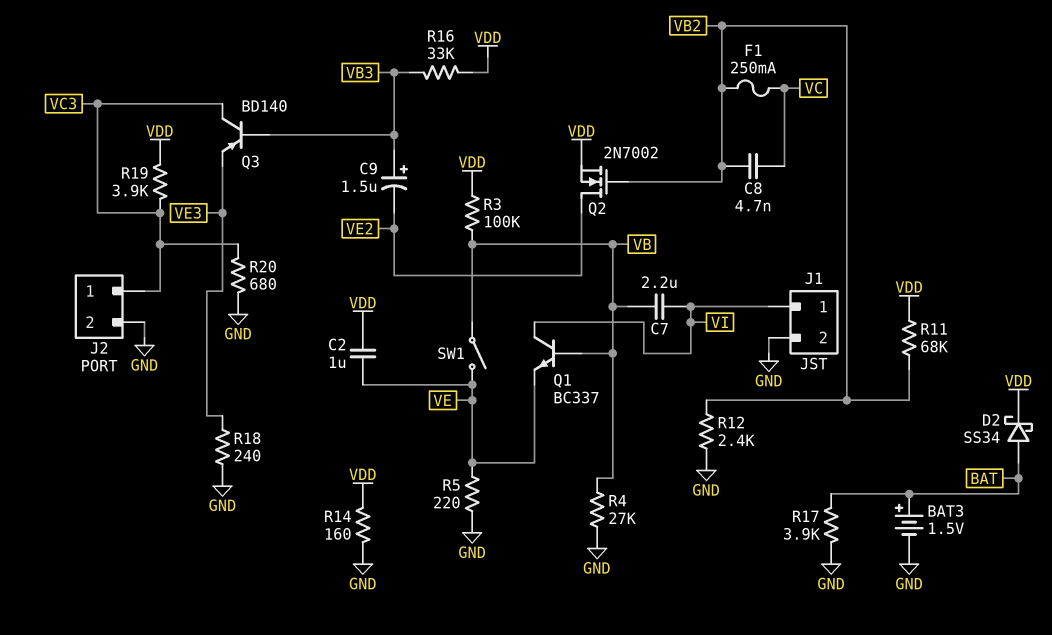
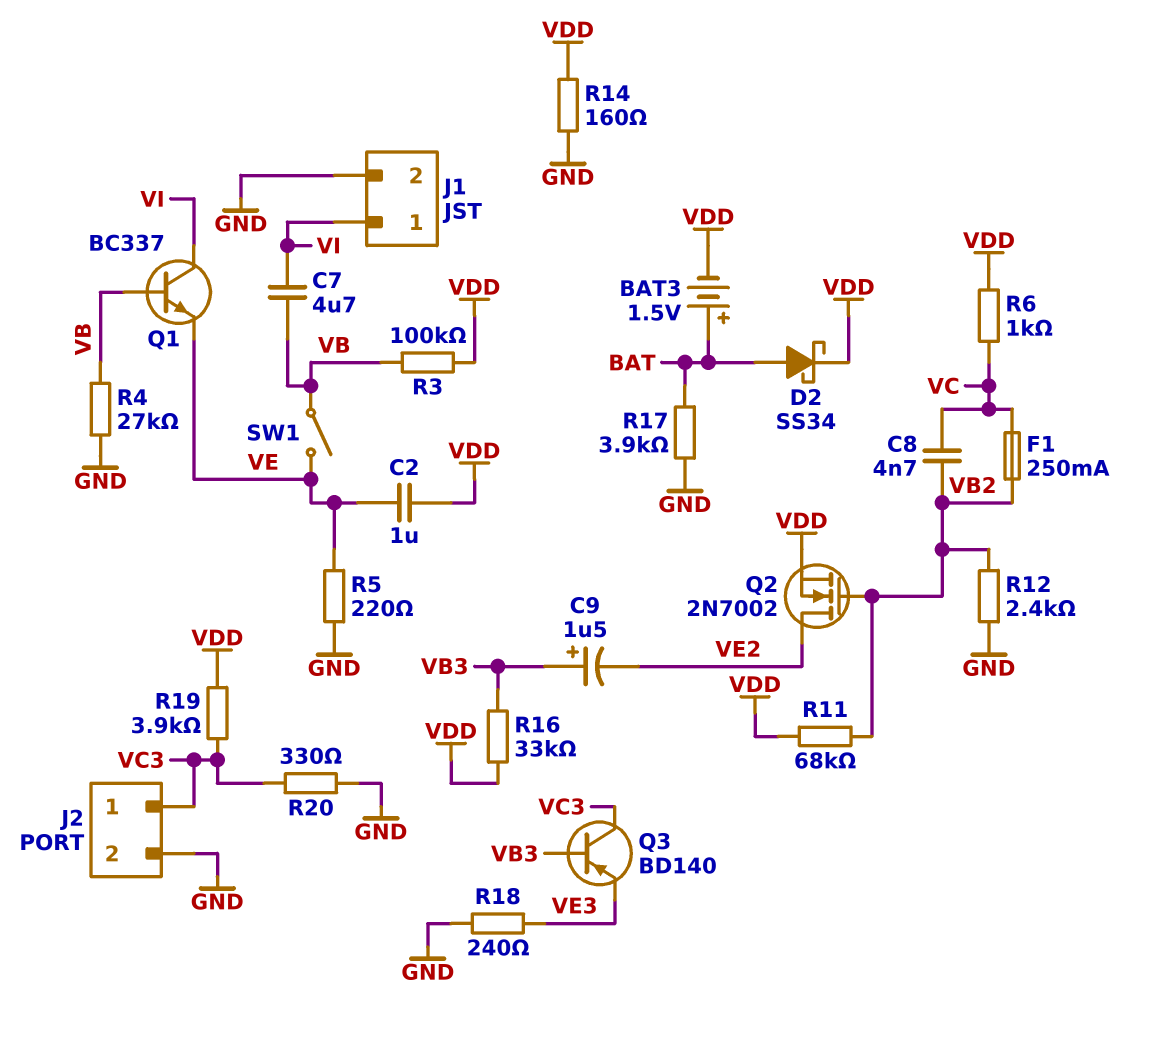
BAT3: 1.5V (plus BAT, minus GND) -> 1.5V (plus BAT, minus VDD)
C7: 2.2uF (VB, VI) -> 4.7uF (VB, VI)
R6: none -> 1k (VC, VDD)
R20: 680 (GND, VC3) -> 330 (GND, VC3)

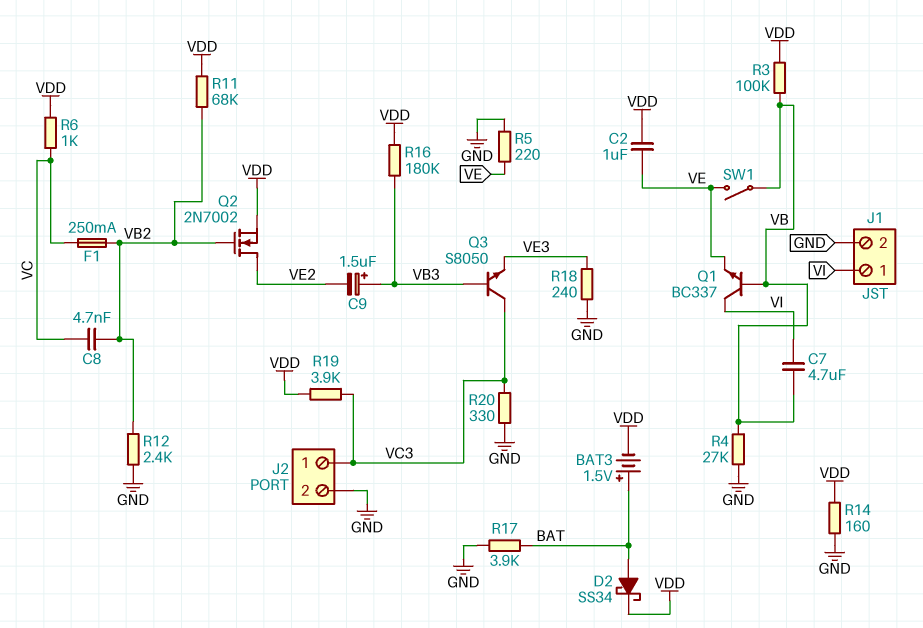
Q3: PNP BD140 (B VB3, C VC3, E VE3) -> NPN S8050 (B VB3, C VC3, E VE3)
R16: 33k (VB3, VDD) -> 180k (VB3, VDD)

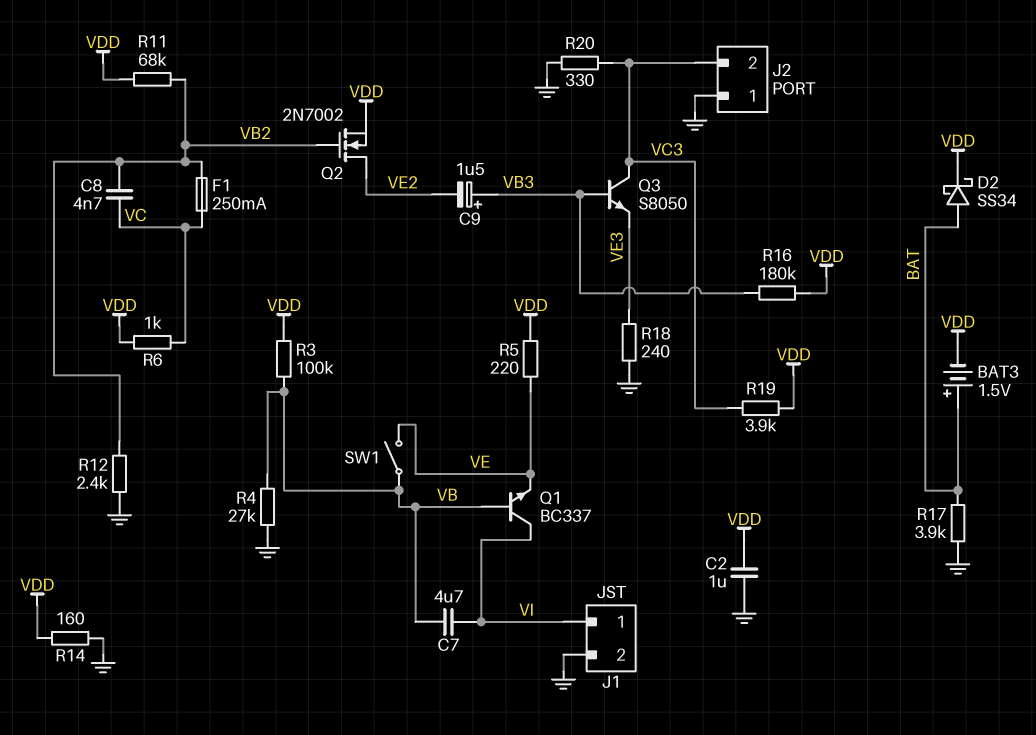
C2: 1uF (VDD, VE) -> 1uF (GND, VDD)
J2 pin 1: VC3 -> GND
J2 pin 2: GND -> VC3
R5: 220 (GND, VE) -> 220 (VDD, VE)

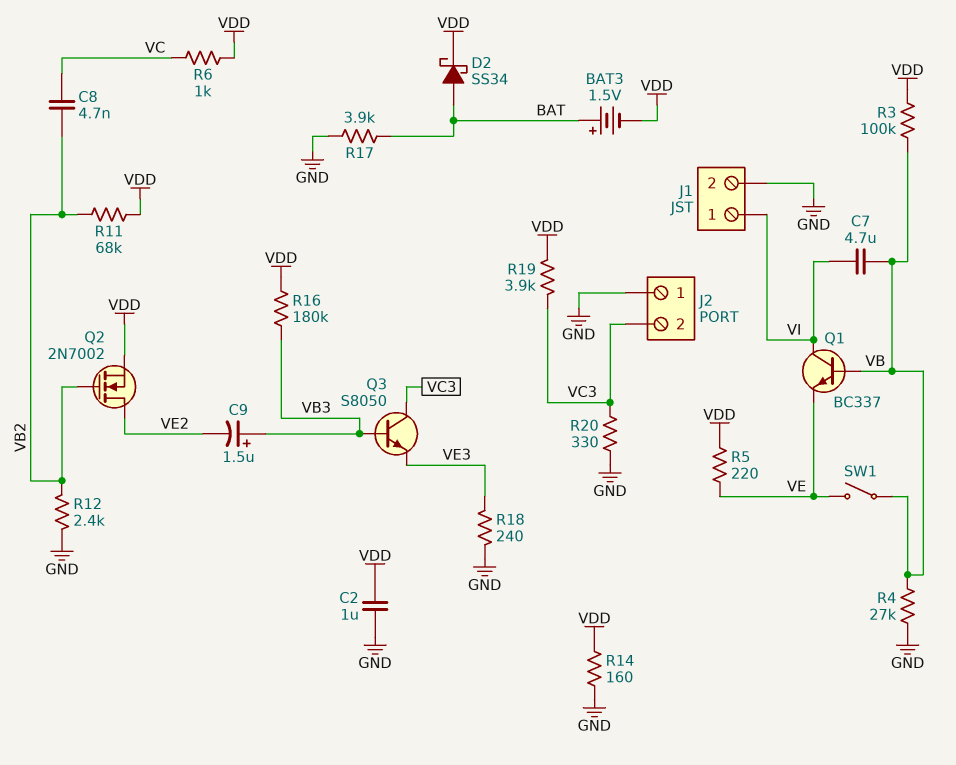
F1: 250mA (VB2, VC) -> none

